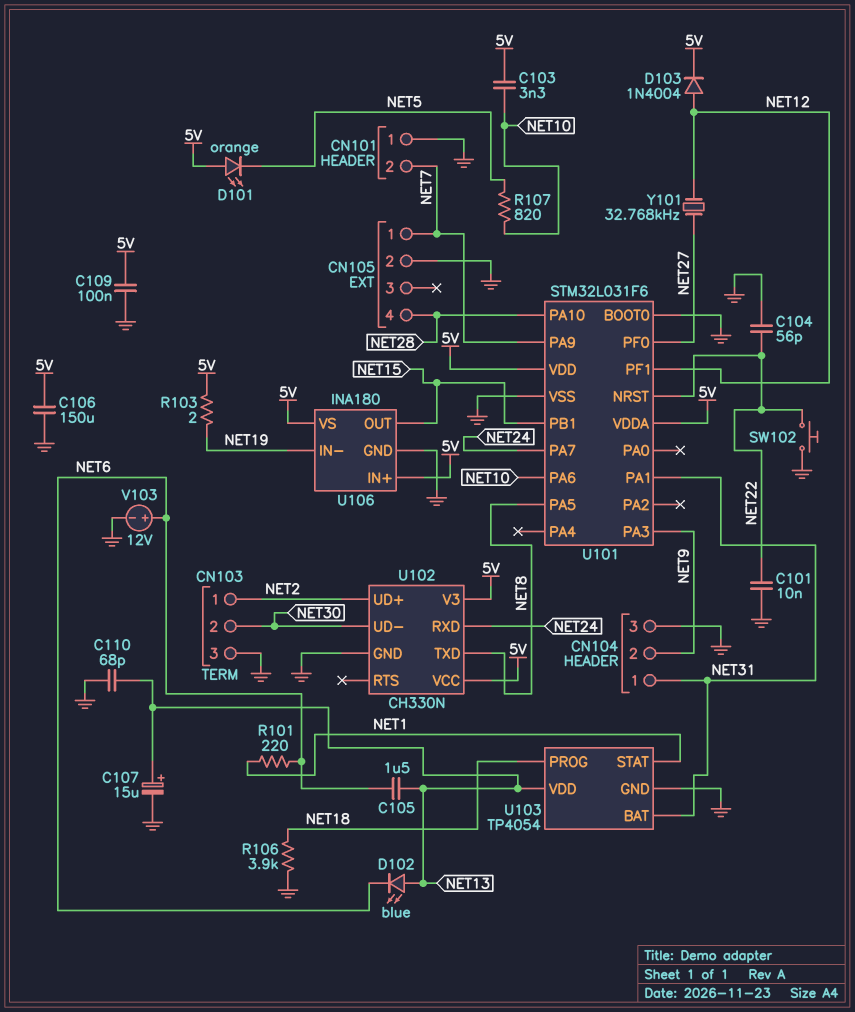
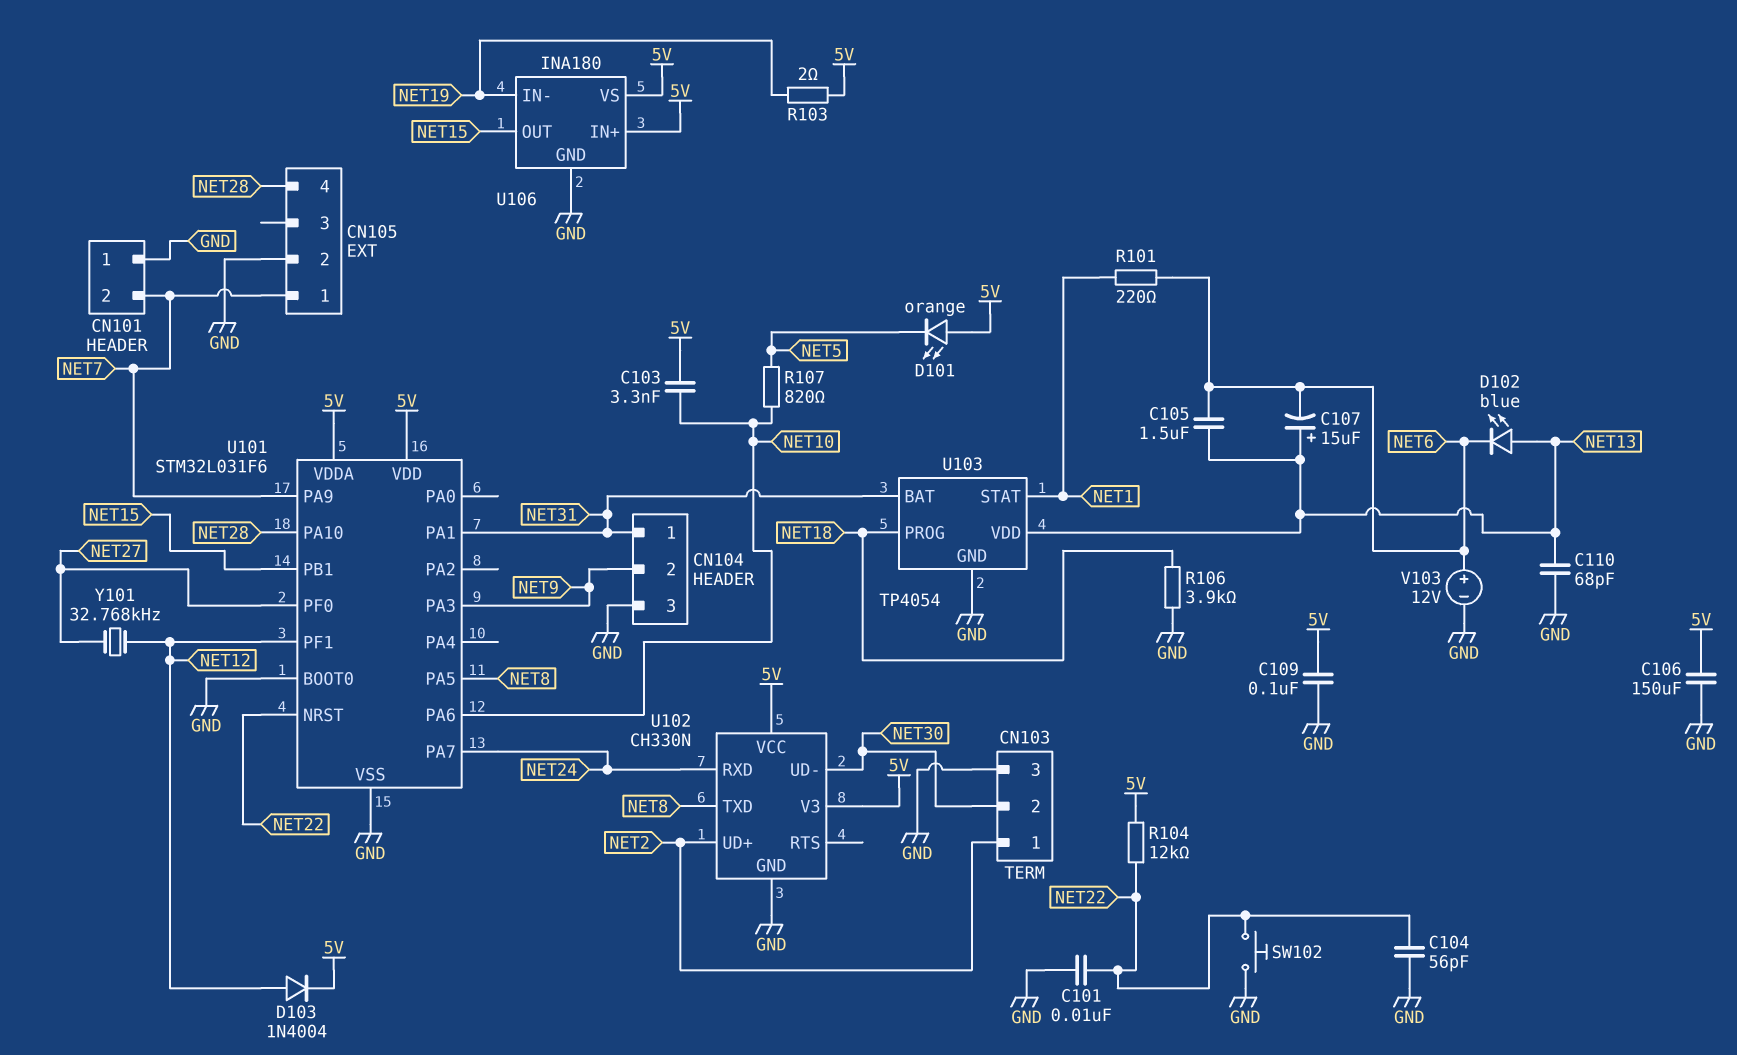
C107: 15uF (plus NET13, minus GND) -> 15uF (plus NET13, minus NET6)
R104: none -> 12k (5V, NET22)

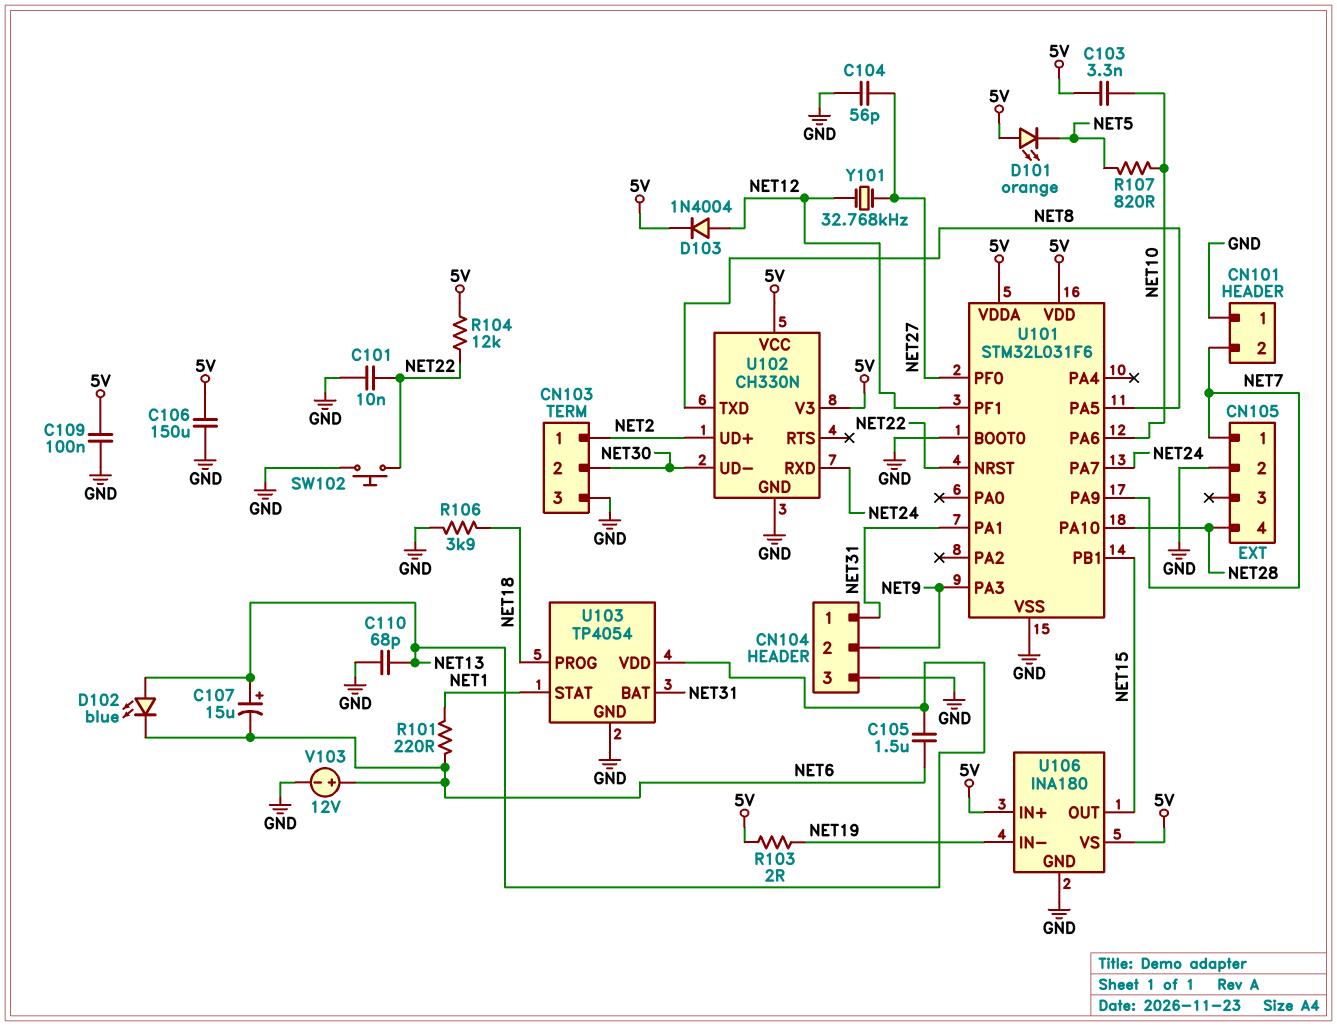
C104: 56pF (GND, NET22) -> 56pF (GND, NET27)

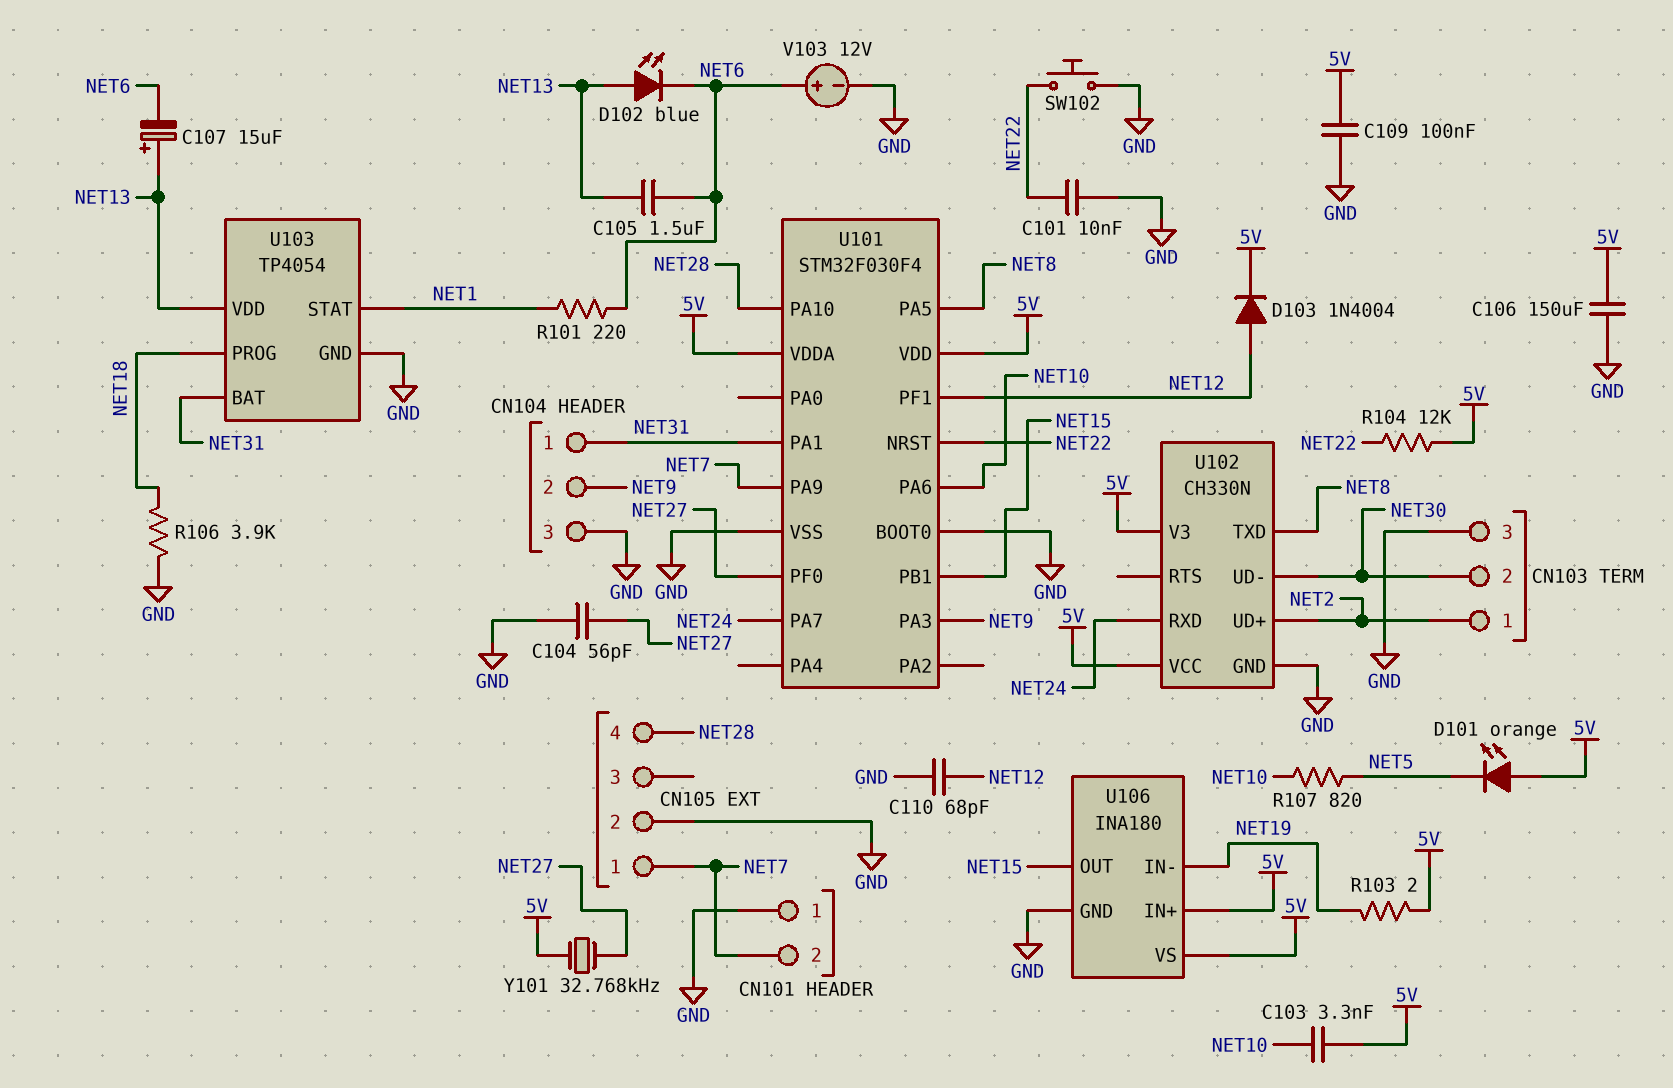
C110: 68pF (GND, NET13) -> 68pF (GND, NET12)
U101: STM32L031F6 -> STM32F030F4
Y101: 32.768kHz (NET12, NET27) -> 32.768kHz (5V, NET27)

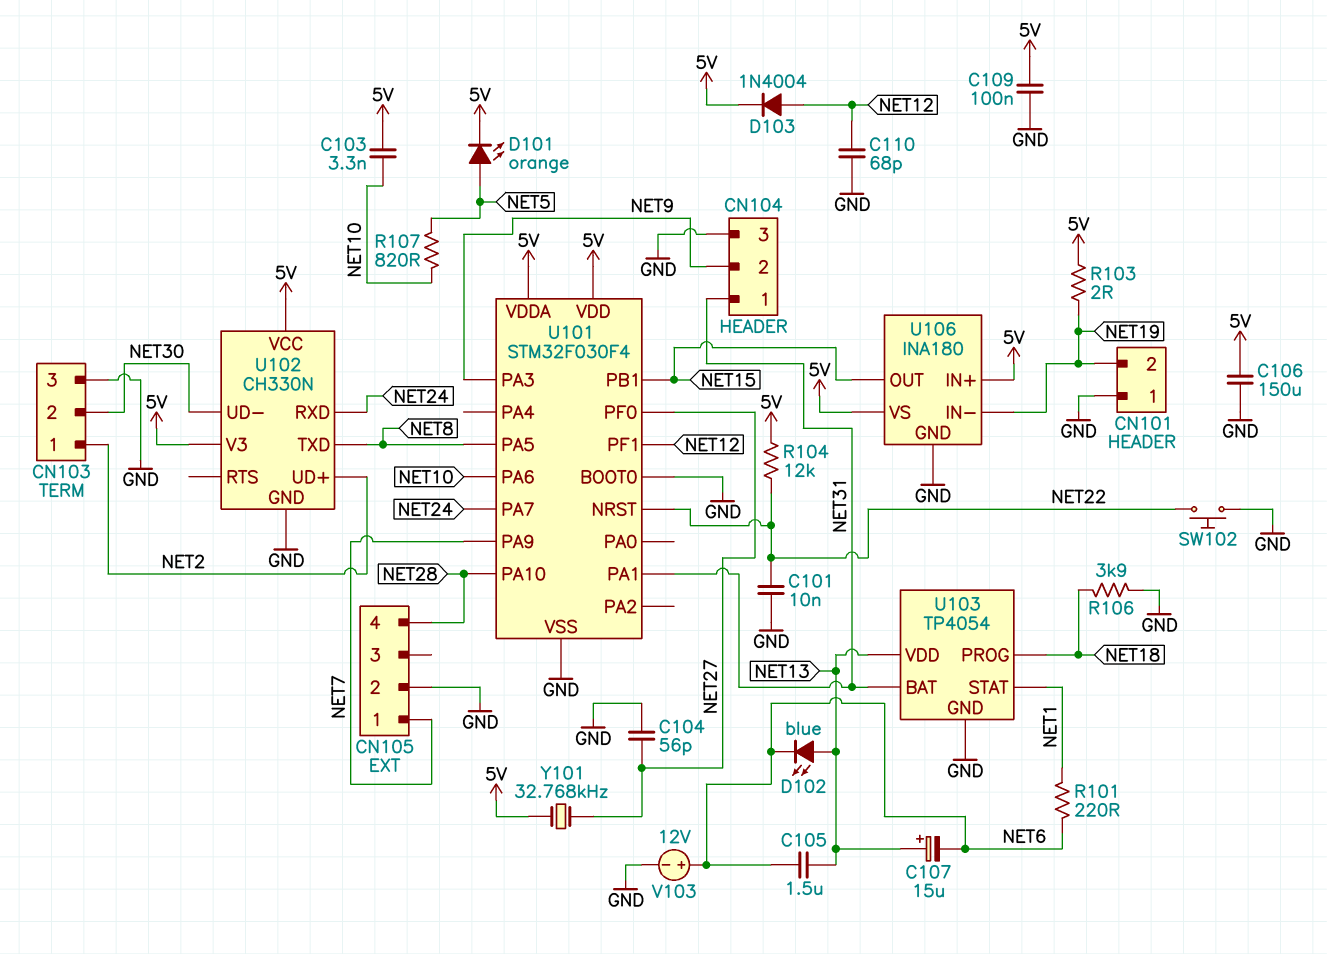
CN101 pin 2: NET7 -> NET19
D101: LED orange (A 5V, K NET5) -> LED orange (A NET5, K 5V)

